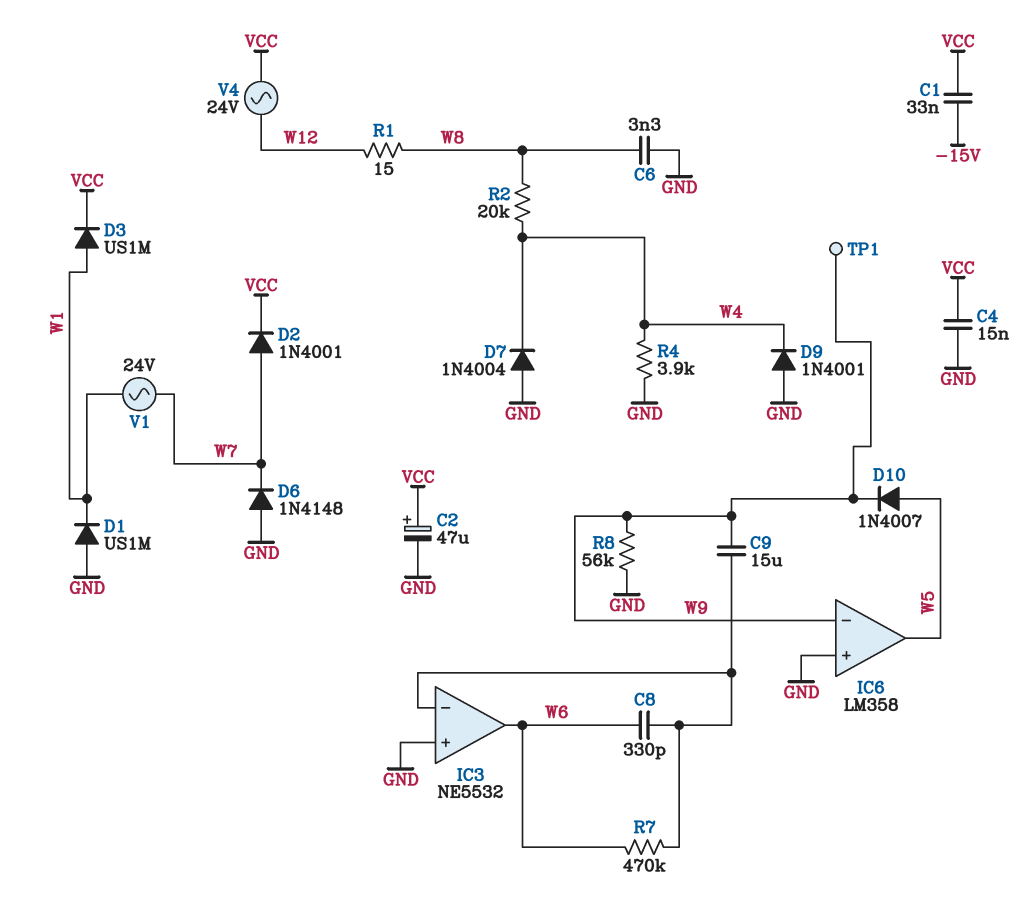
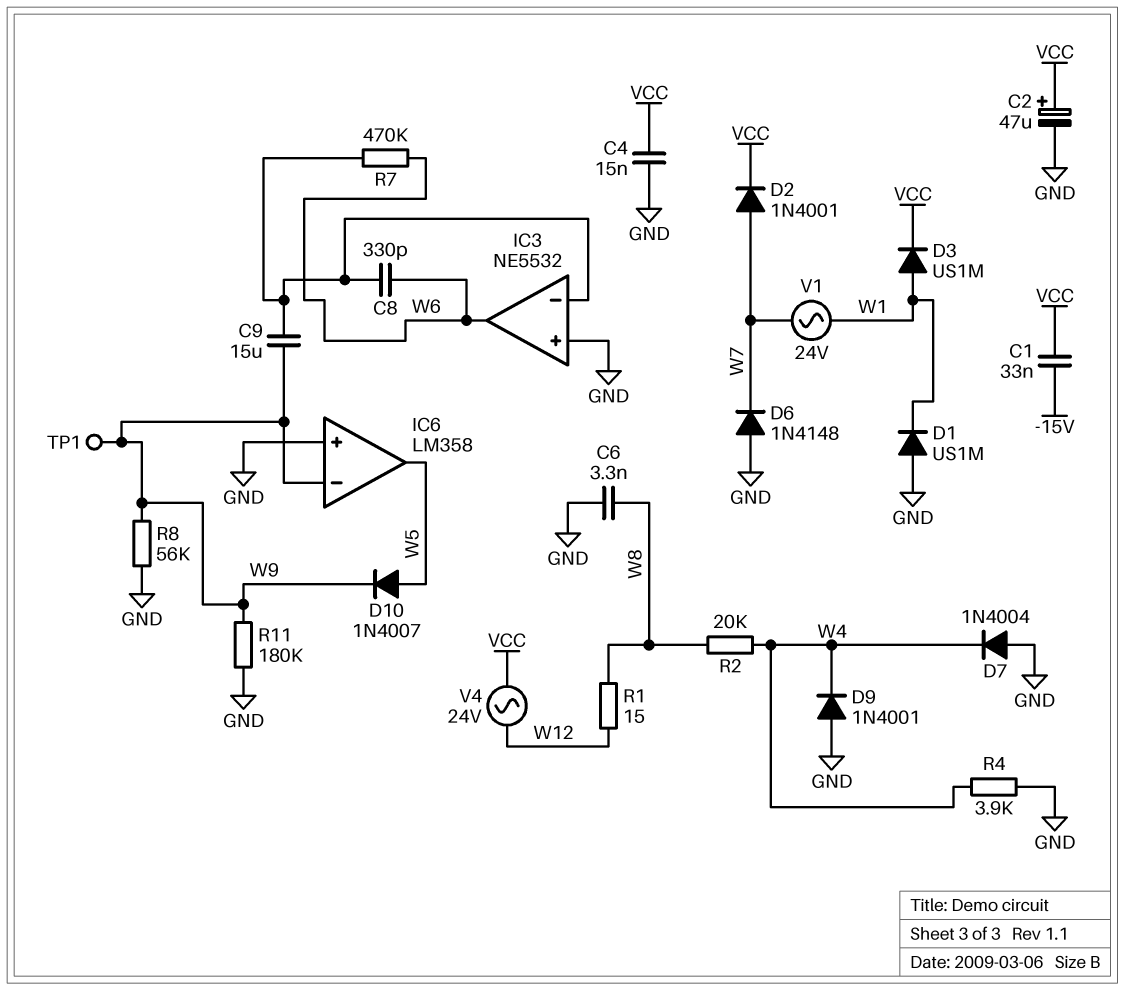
R11: none -> 180k (GND, W9)

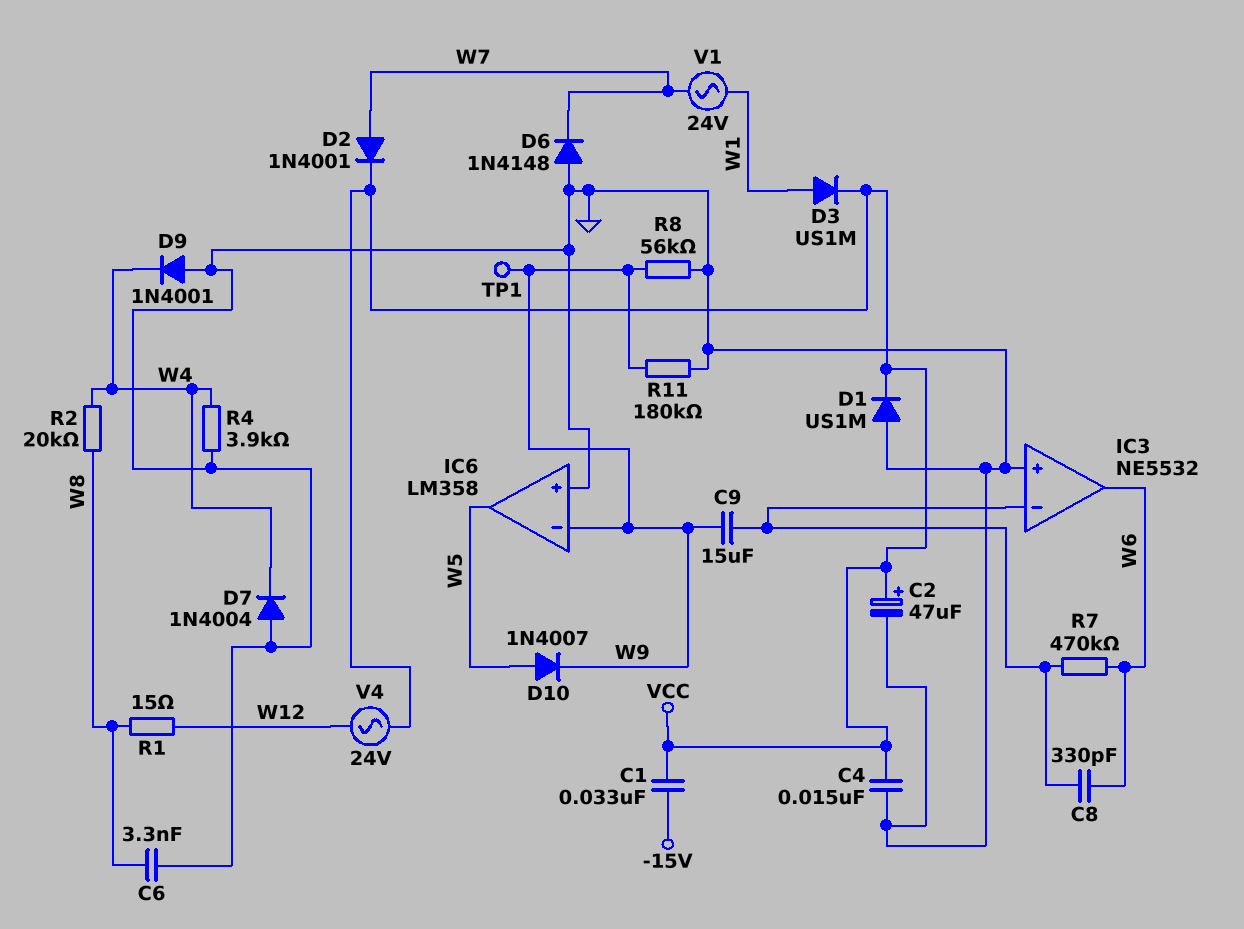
D1: diode US1M (A GND, K W1) -> diode US1M (A GND, K VCC)

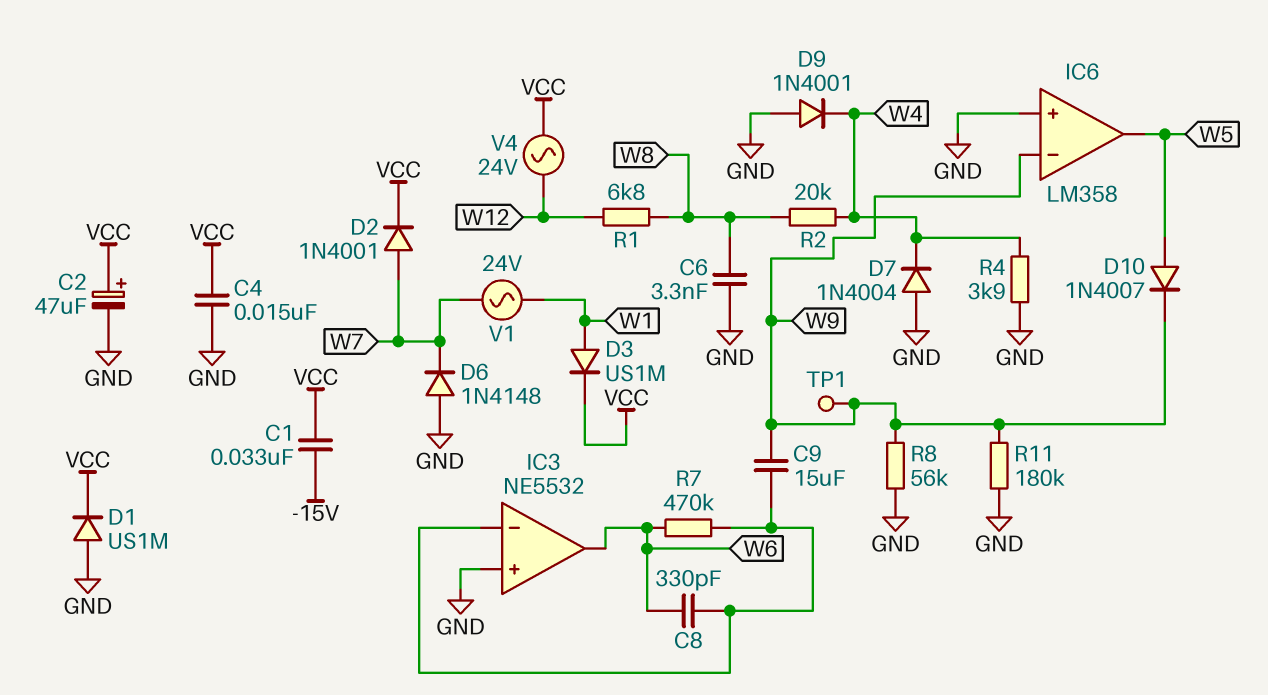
R1: 15 (W8, W12) -> 6.8k (W8, W12)

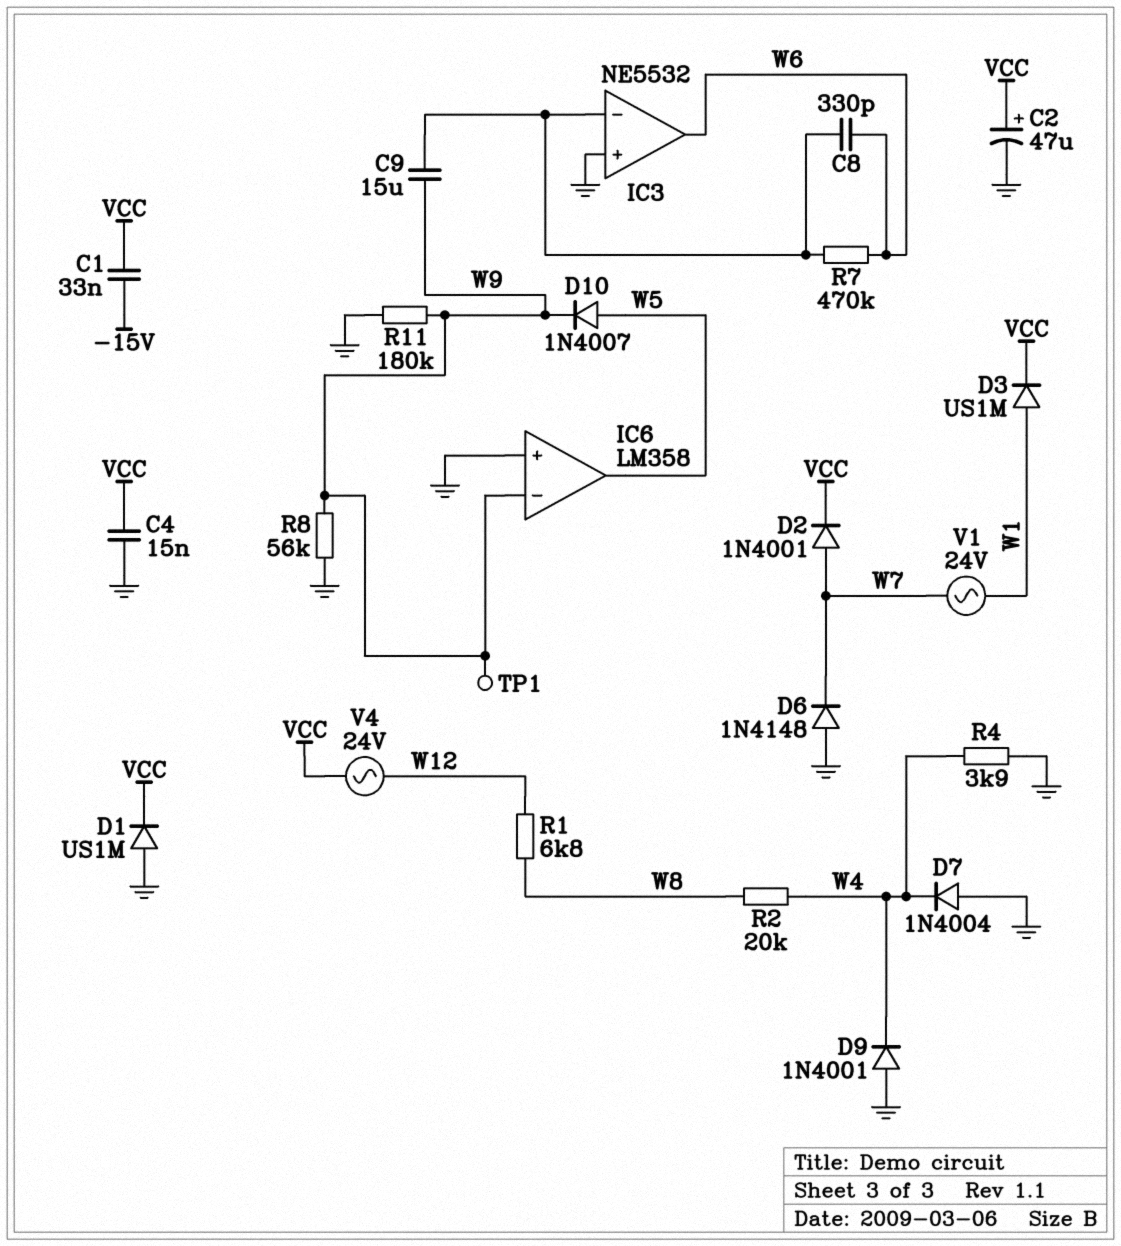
C6: 3.3nF (GND, W8) -> none

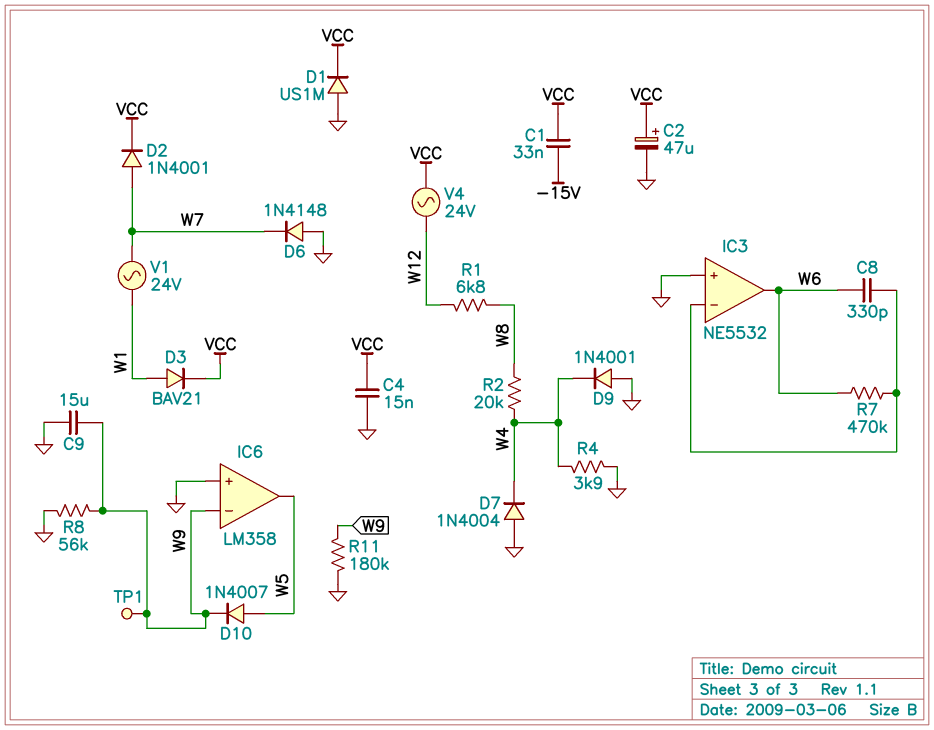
C9: 15uF (IC3/in-, W9) -> 15uF (GND, W9)
D3: diode US1M (A W1, K VCC) -> diode BAV21 (A W1, K VCC)

